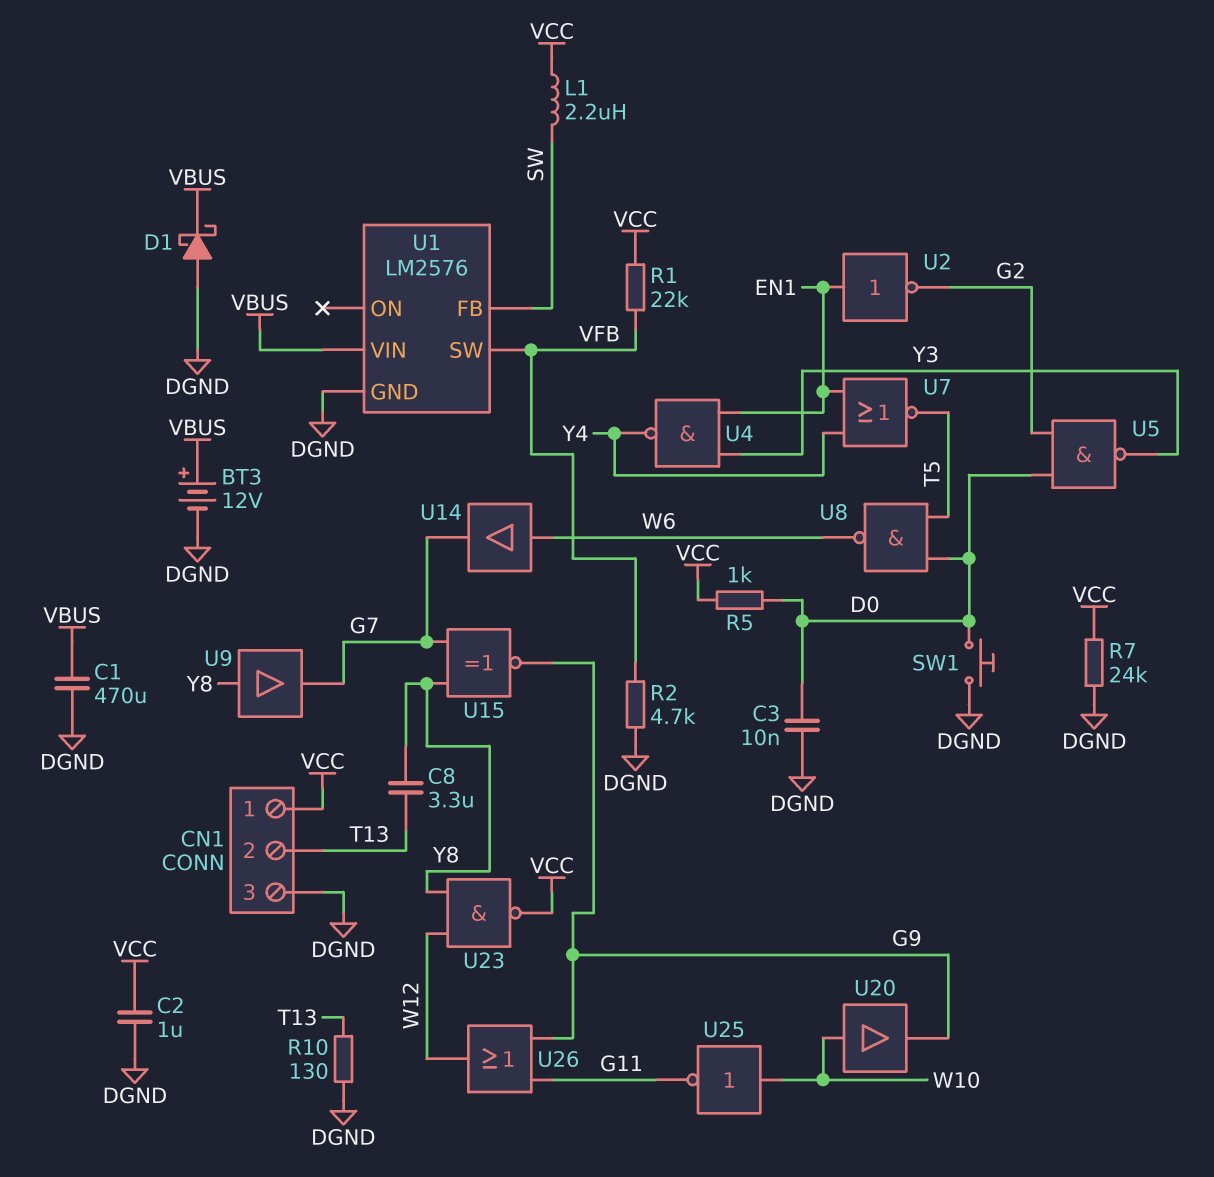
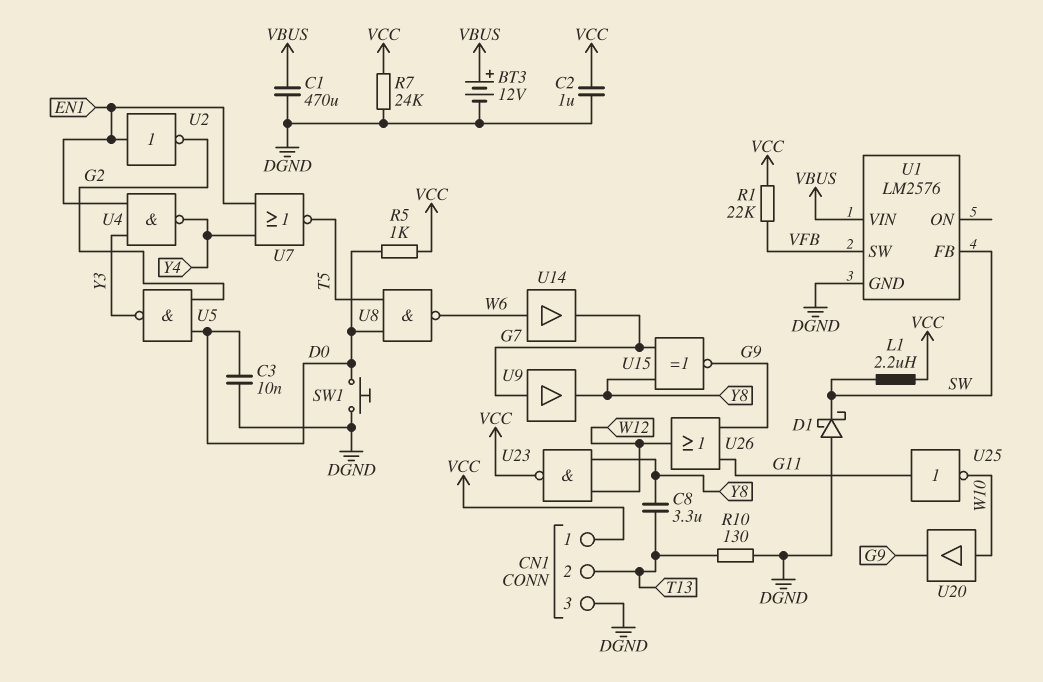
D1: schottky (A DGND, K VBUS) -> schottky (A DGND, K SW)
R2: 4.7k (DGND, VFB) -> none
U9: buffer (in Y8, out G7) -> buffer (in G7, out Y8)
U25: NOT (in W10, out G11) -> NOT (in G11, out W10)

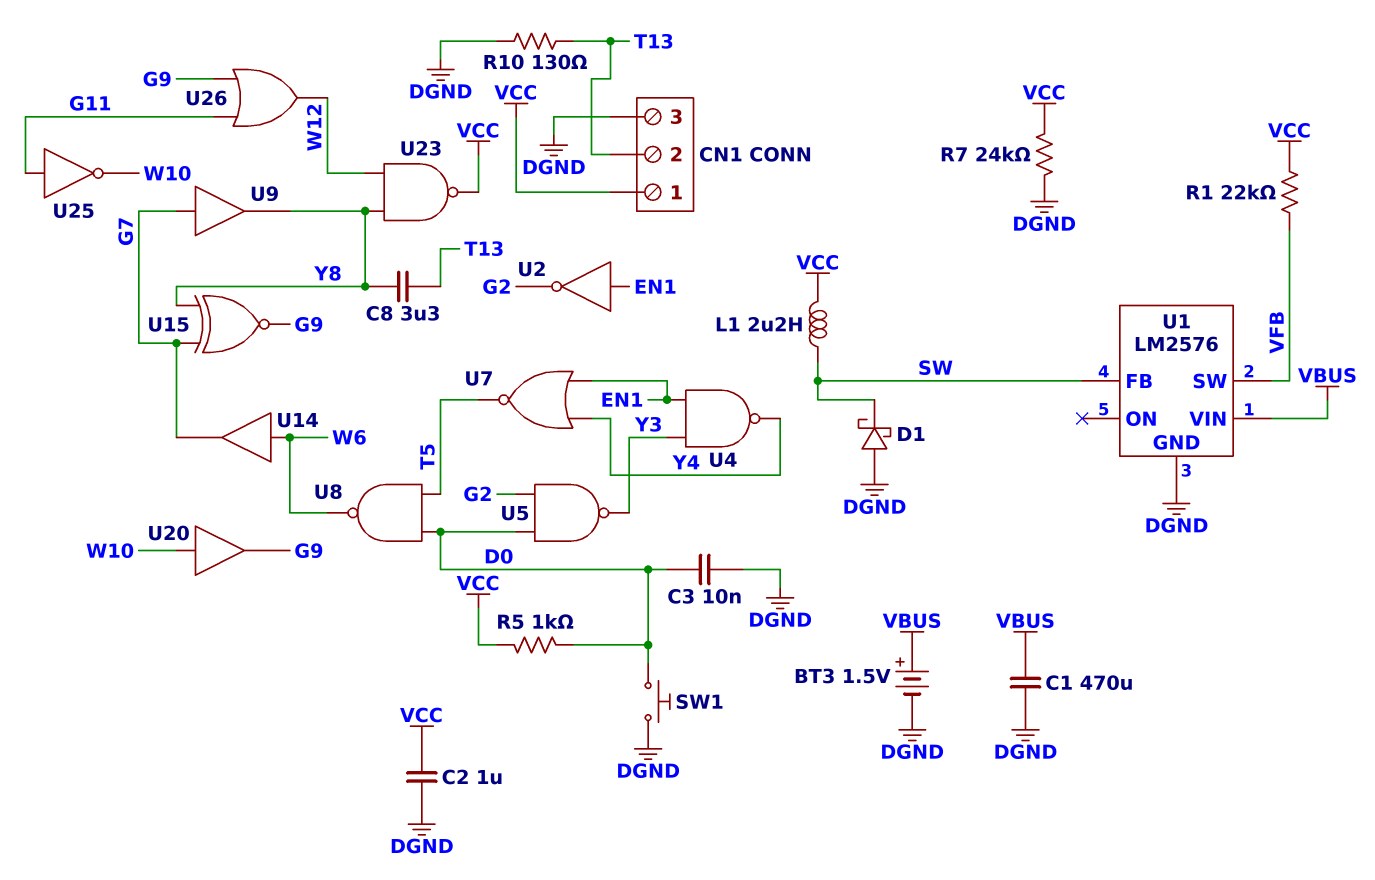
BT3: 12V (plus VBUS, minus DGND) -> 1.5V (plus VBUS, minus DGND)

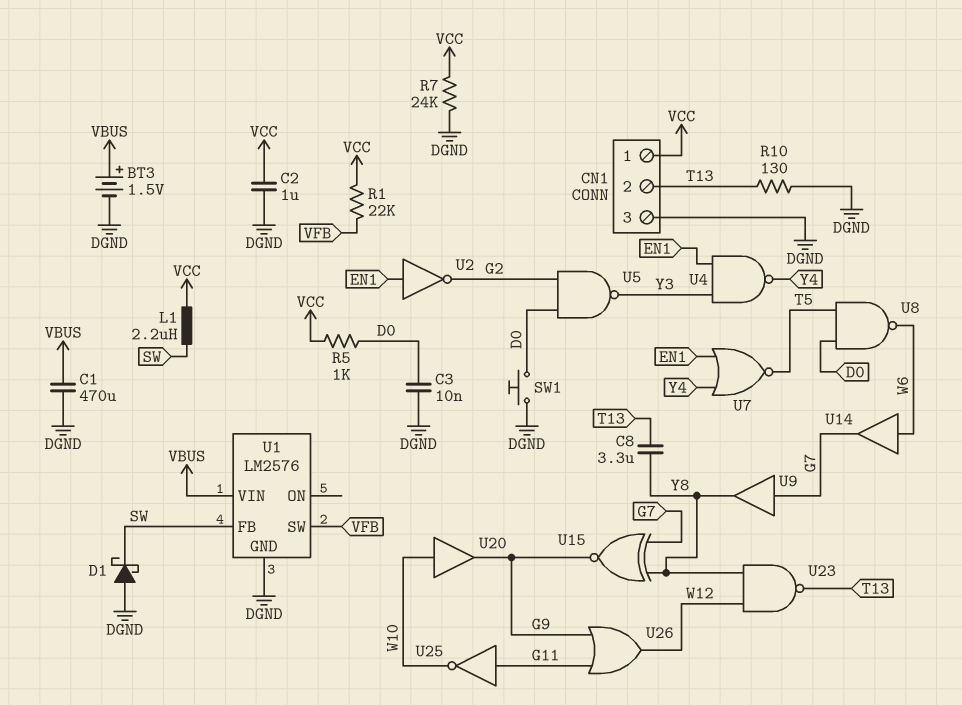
U23: NAND (in W12, in Y8, out VCC) -> NAND (in W12, in Y8, out T13)

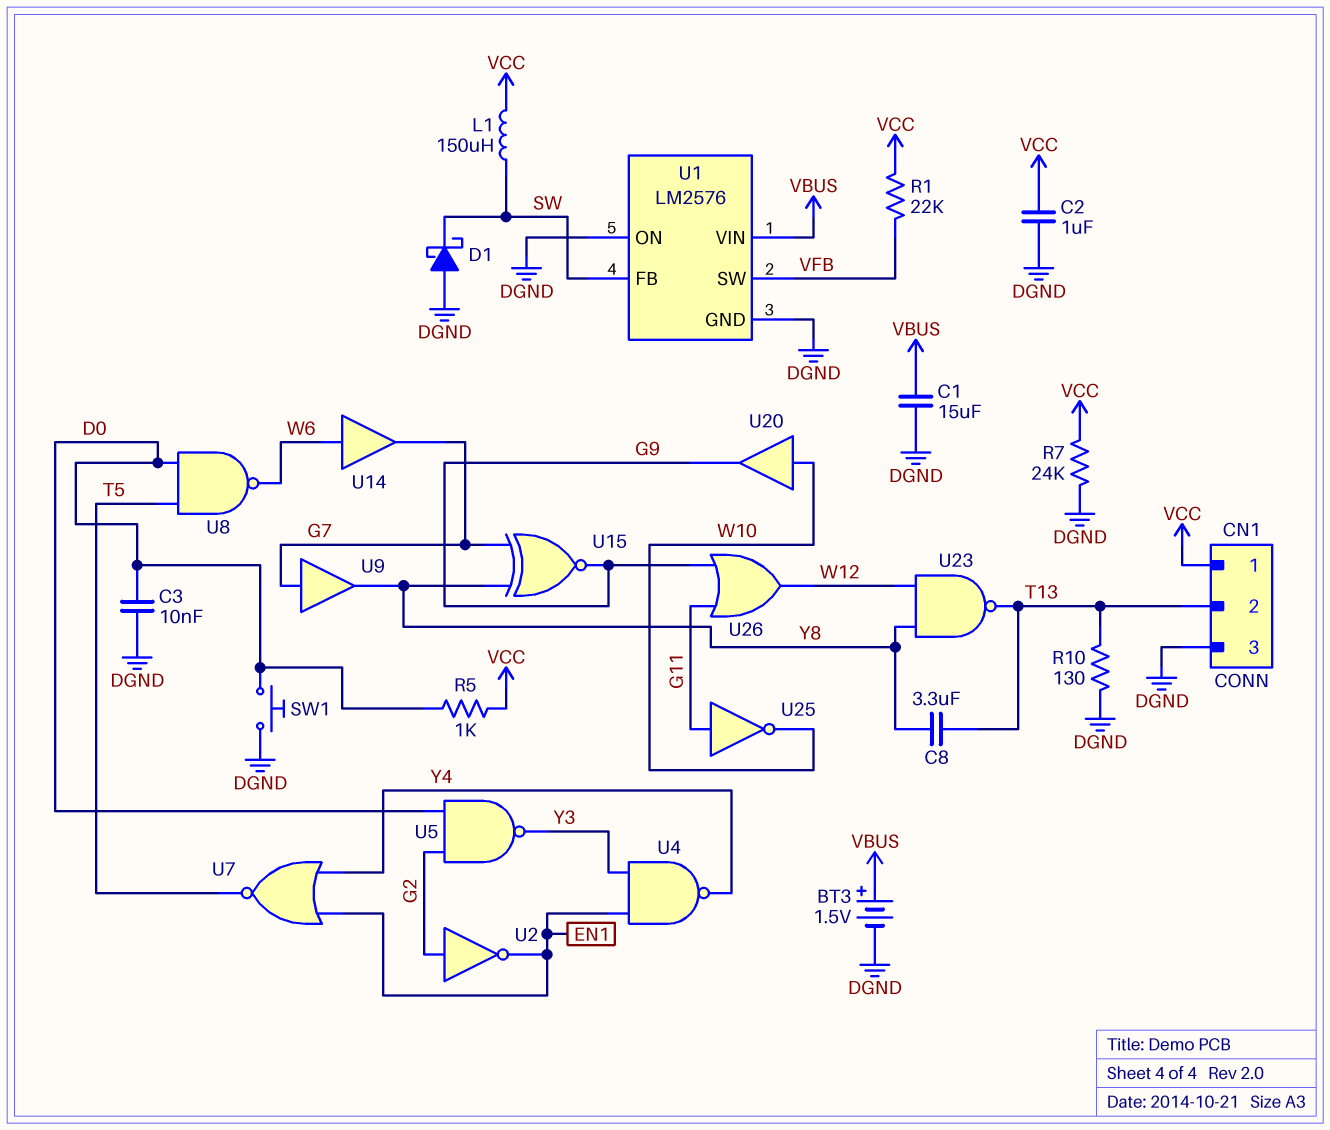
C1: 470uF (DGND, VBUS) -> 15uF (DGND, VBUS)
L1: 2.2uH (SW, VCC) -> 150uH (SW, VCC)
U1 pin ON: none -> DGND
U2: NOT (in EN1, out G2) -> NOT (in G2, out EN1)

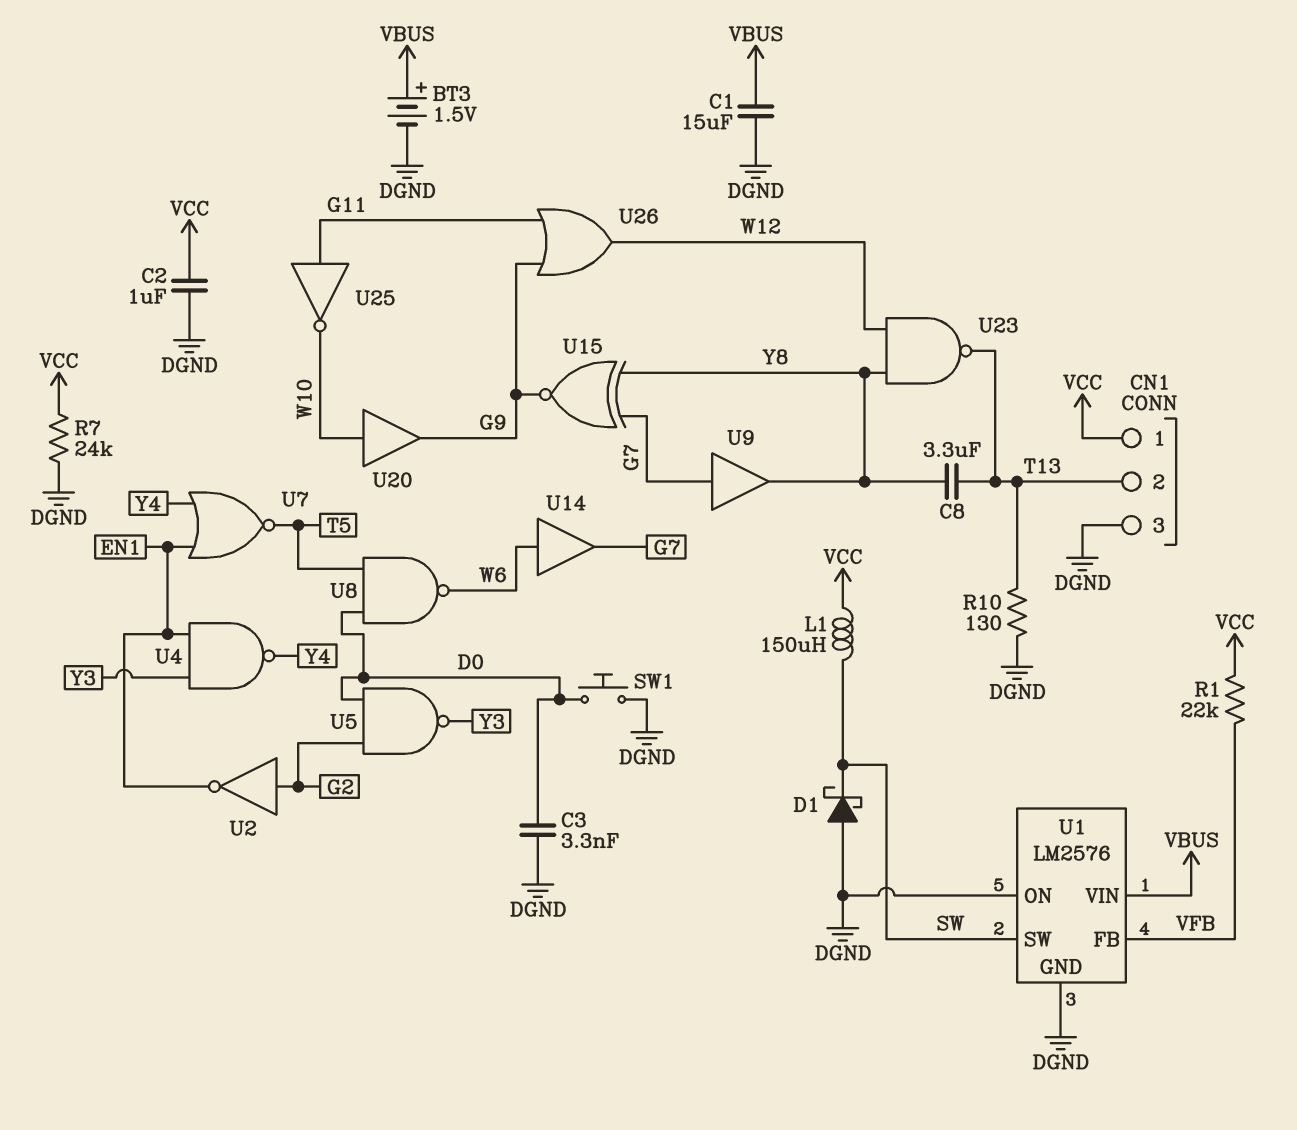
C3: 10nF (D0, DGND) -> 3.3nF (D0, DGND)
R5: 1k (D0, VCC) -> none
U1 pin FB: SW -> VFB
U1 pin SW: VFB -> SW

